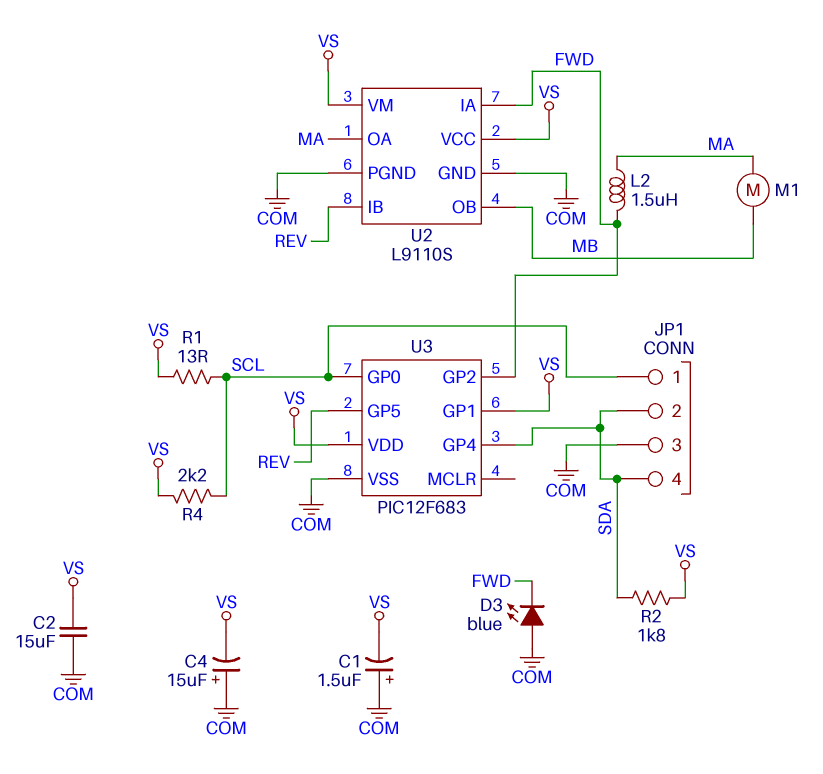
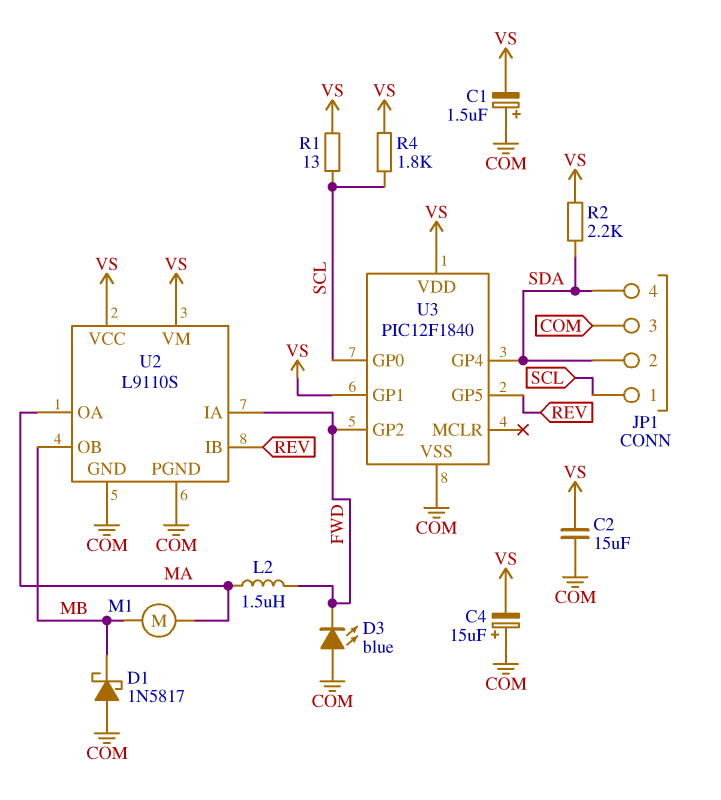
D1: none -> schottky 1N5817 (A COM, K MB)
R2: 1.8k (SDA, VS) -> 2.2k (SDA, VS)
R4: 2.2k (SCL, VS) -> 1.8k (SCL, VS)
U3: PIC12F683 -> PIC12F1840

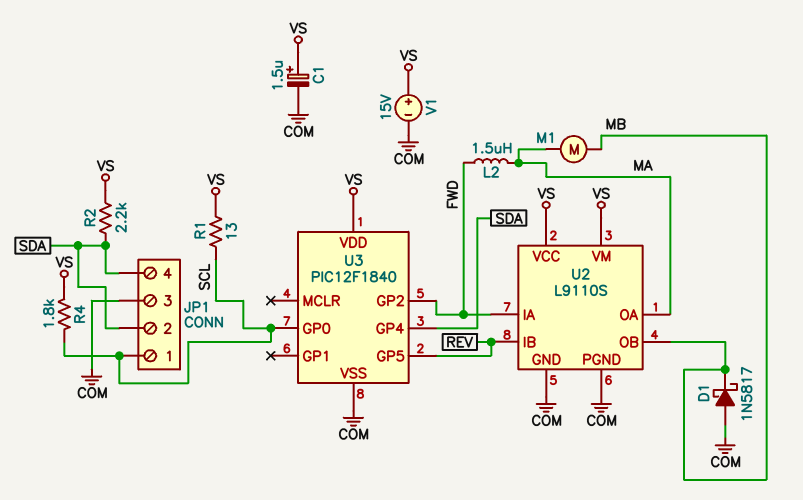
C1: 1.5uF (plus COM, minus VS) -> 1.5uF (plus VS, minus COM)
C2: 15uF (COM, VS) -> none
C4: 15uF (plus COM, minus VS) -> none
D3: LED blue (A COM, K FWD) -> none
U3 pin GP1: VS -> none
V1: none -> 15V (plus VS, minus COM)

